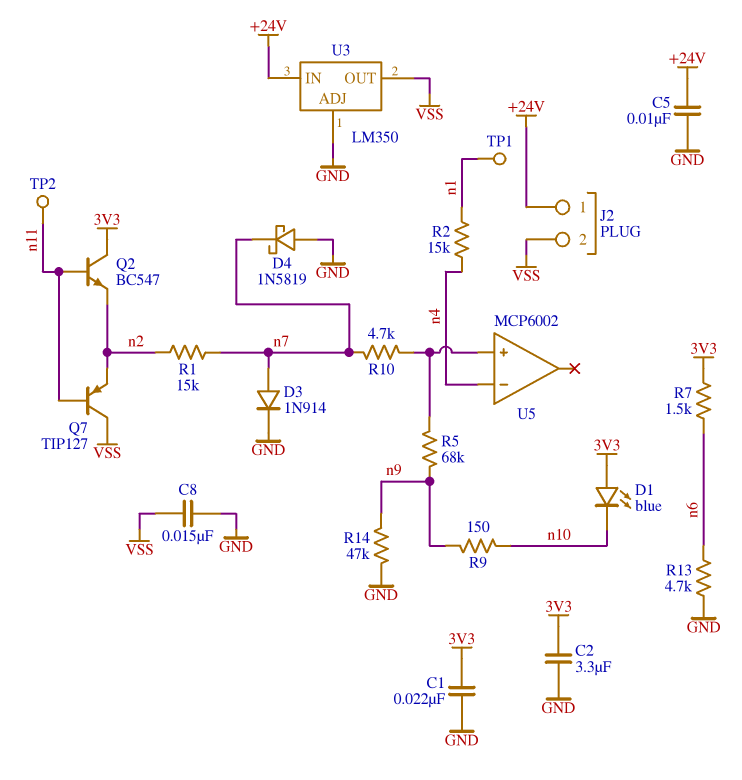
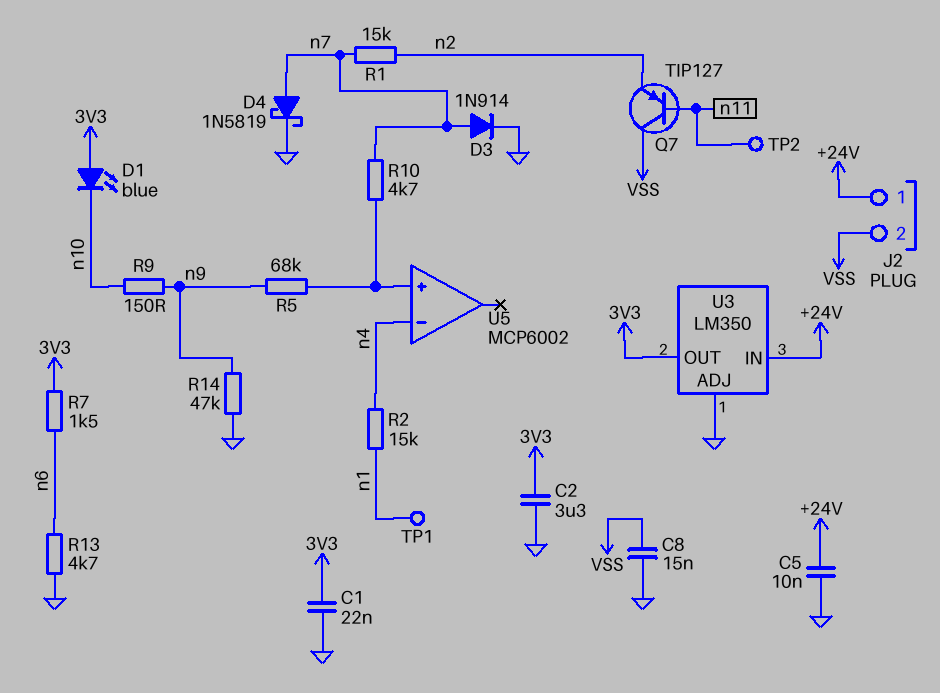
D4: schottky 1N5819 (A GND, K n7) -> schottky 1N5819 (A n7, K GND)
Q2: NPN BC547 (B n11, C 3V3, E n2) -> none
U3 pin OUT: VSS -> 3V3

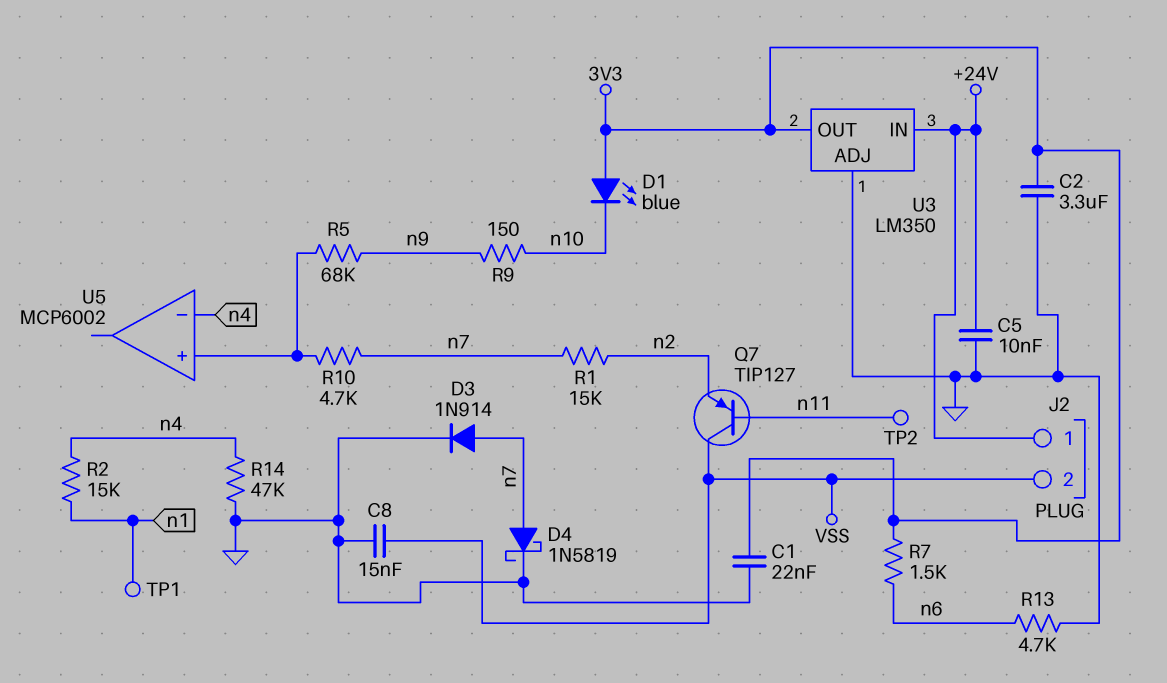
R14: 47k (GND, n9) -> 47k (GND, n4)

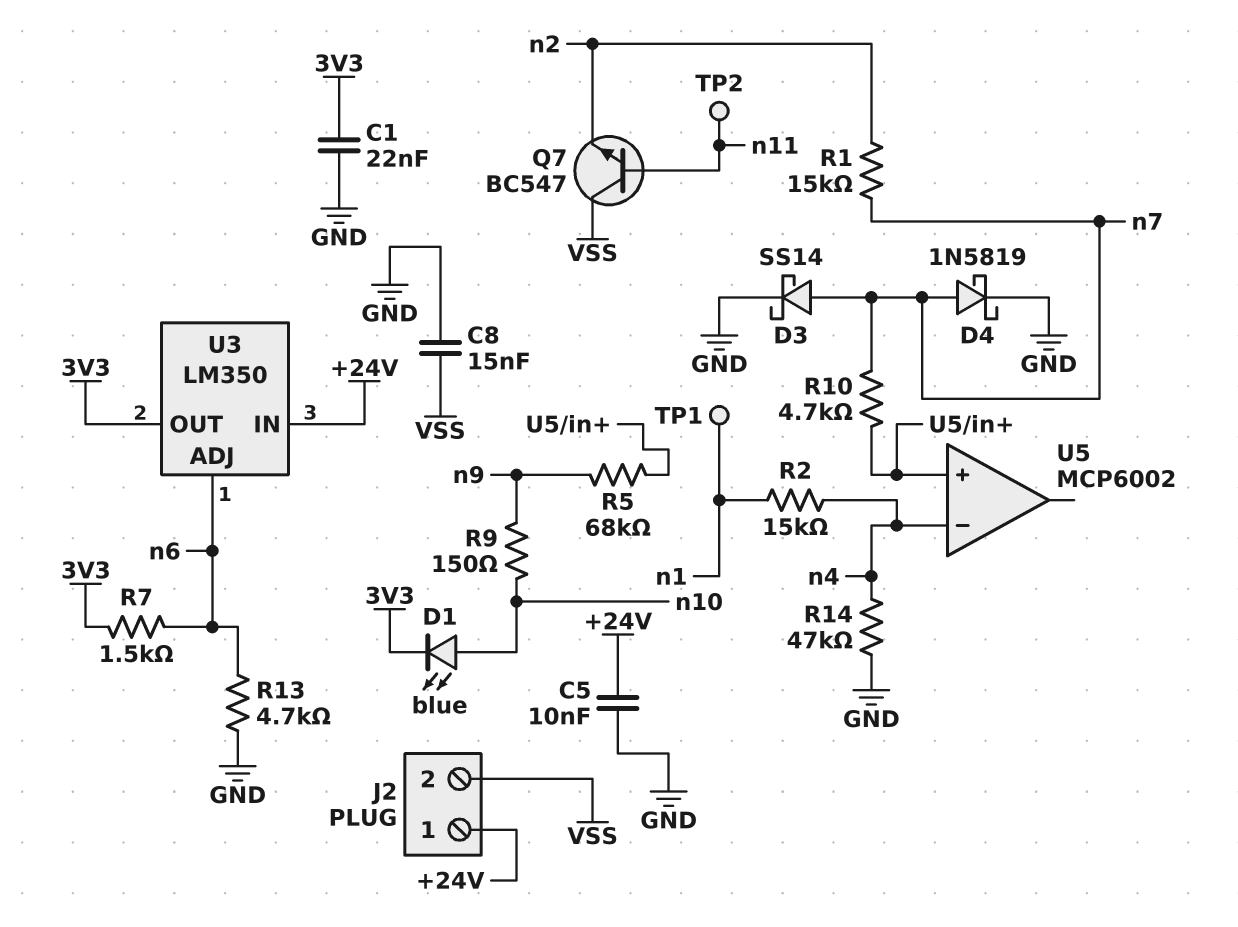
C2: 3.3uF (3V3, GND) -> none
D1: LED blue (A 3V3, K n10) -> LED blue (A n10, K 3V3)
D3: diode 1N914 (A n7, K GND) -> schottky SS14 (A n7, K GND)
Q7: PNP TIP127 (B n11, C VSS, E n2) -> NPN BC547 (B n11, C VSS, E n2)
U3 pin ADJ: GND -> n6

